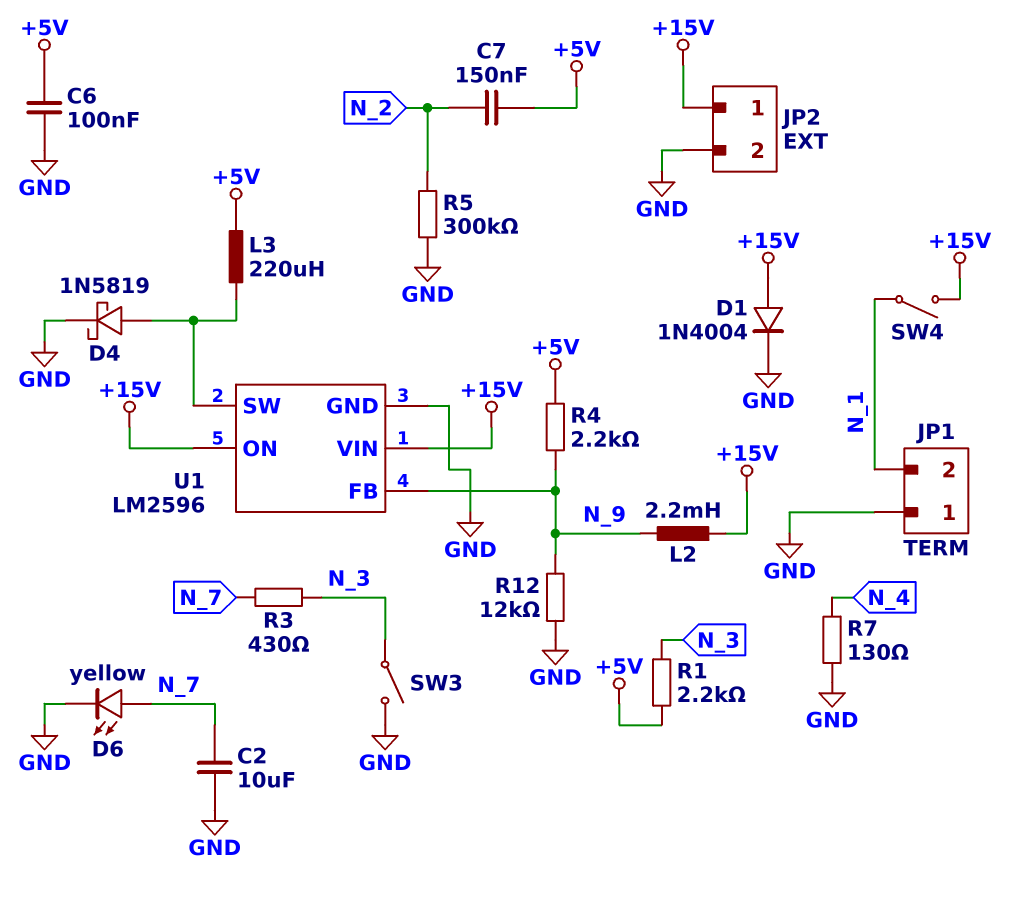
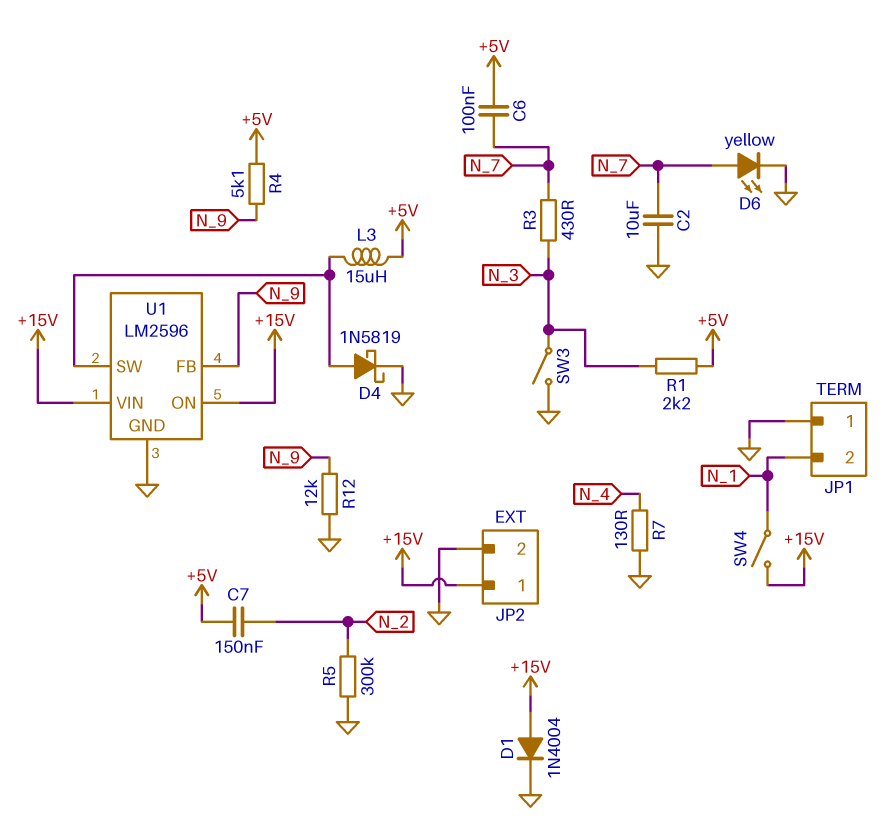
C6: 100nF (+5V, GND) -> 100nF (+5V, N_7)
L2: 2.2mH (+15V, N_9) -> none
L3: 220uH (+5V, U1/SW) -> 15uH (+5V, U1/SW)
R4: 2.2k (+5V, N_9) -> 5.1k (+5V, N_9)

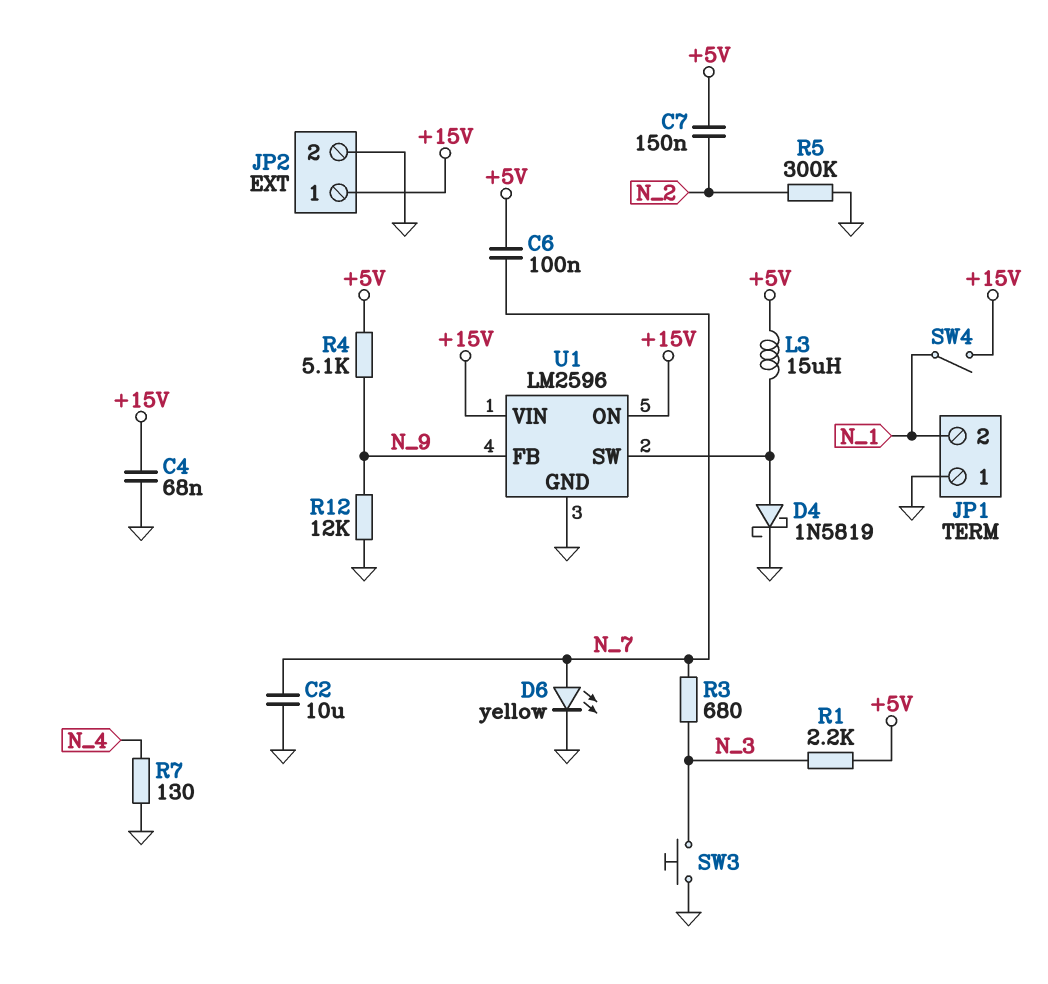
C4: none -> 68nF (+15V, GND)
D1: diode 1N4004 (A +15V, K GND) -> none
R3: 430 (N_3, N_7) -> 680 (N_3, N_7)
SW3: switch (GND, N_3) -> button (GND, N_3)

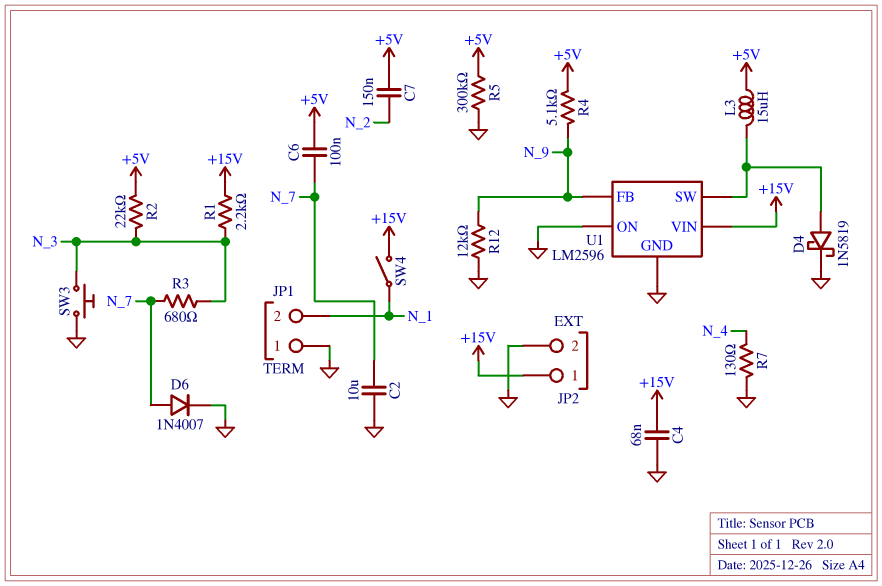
D6: LED yellow (A N_7, K GND) -> diode 1N4007 (A N_7, K GND)
R1: 2.2k (+5V, N_3) -> 2.2k (+15V, N_3)
R2: none -> 22k (+5V, N_3)
R5: 300k (GND, N_2) -> 300k (+5V, GND)
U1 pin ON: +15V -> GND

